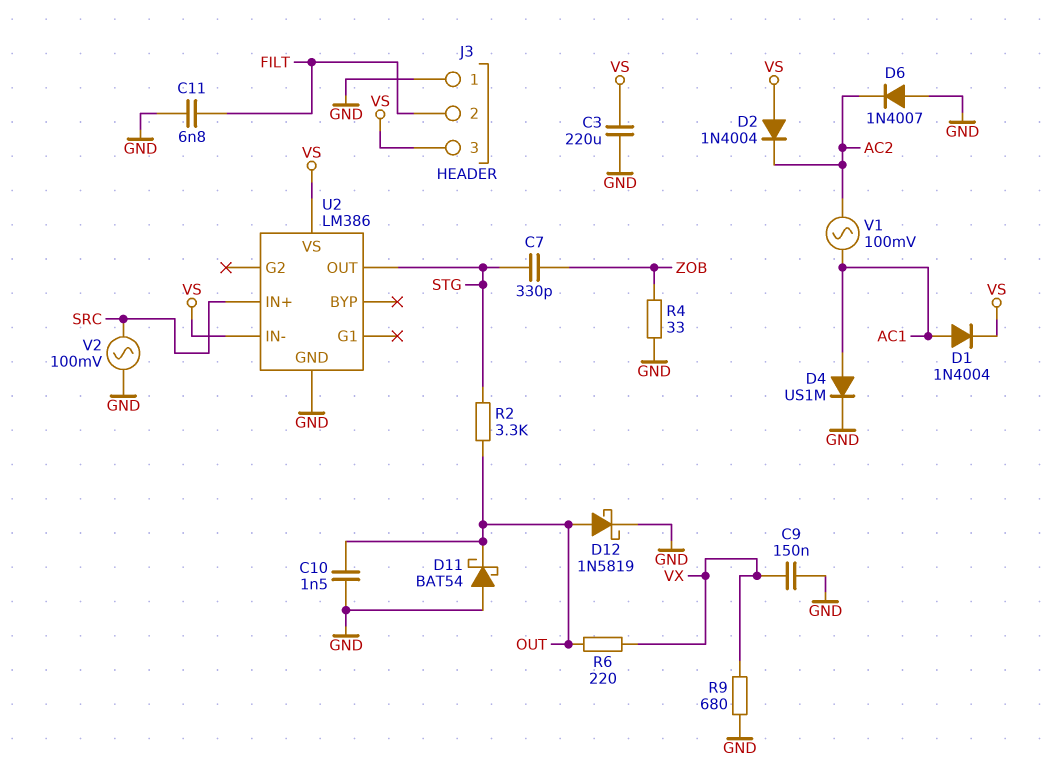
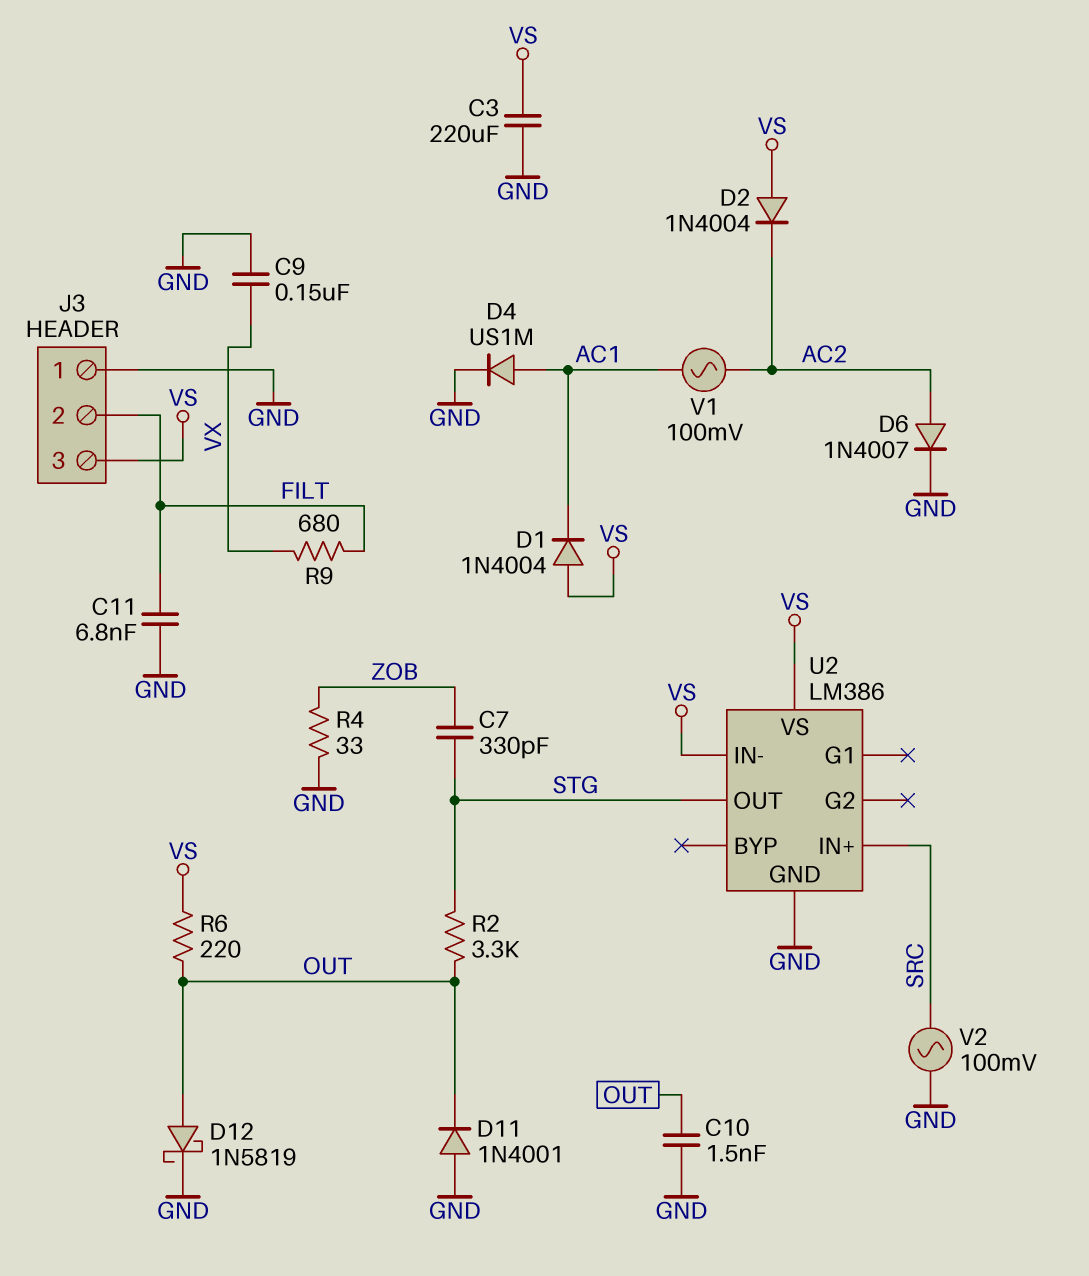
D1: diode 1N4004 (A AC1, K VS) -> diode 1N4004 (A VS, K AC1)
D6: diode 1N4007 (A GND, K AC2) -> diode 1N4007 (A AC2, K GND)
D11: schottky BAT54 (A GND, K OUT) -> diode 1N4001 (A GND, K OUT)
R6: 220 (OUT, VX) -> 220 (OUT, VS)
R9: 680 (GND, VX) -> 680 (FILT, VX)

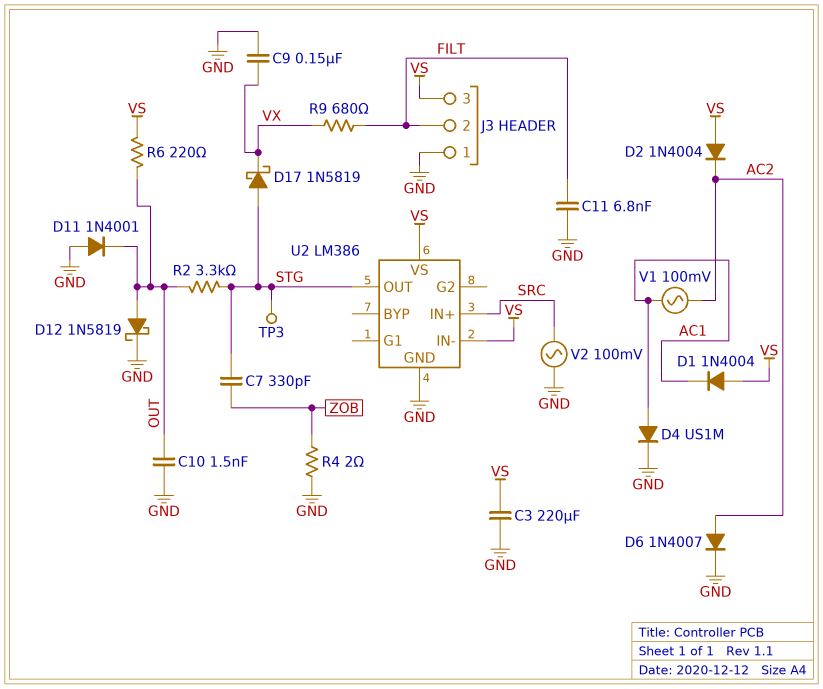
D17: none -> schottky 1N5819 (A STG, K VX)
R4: 33 (GND, ZOB) -> 2 (GND, ZOB)
TP3: none -> test point (STG)

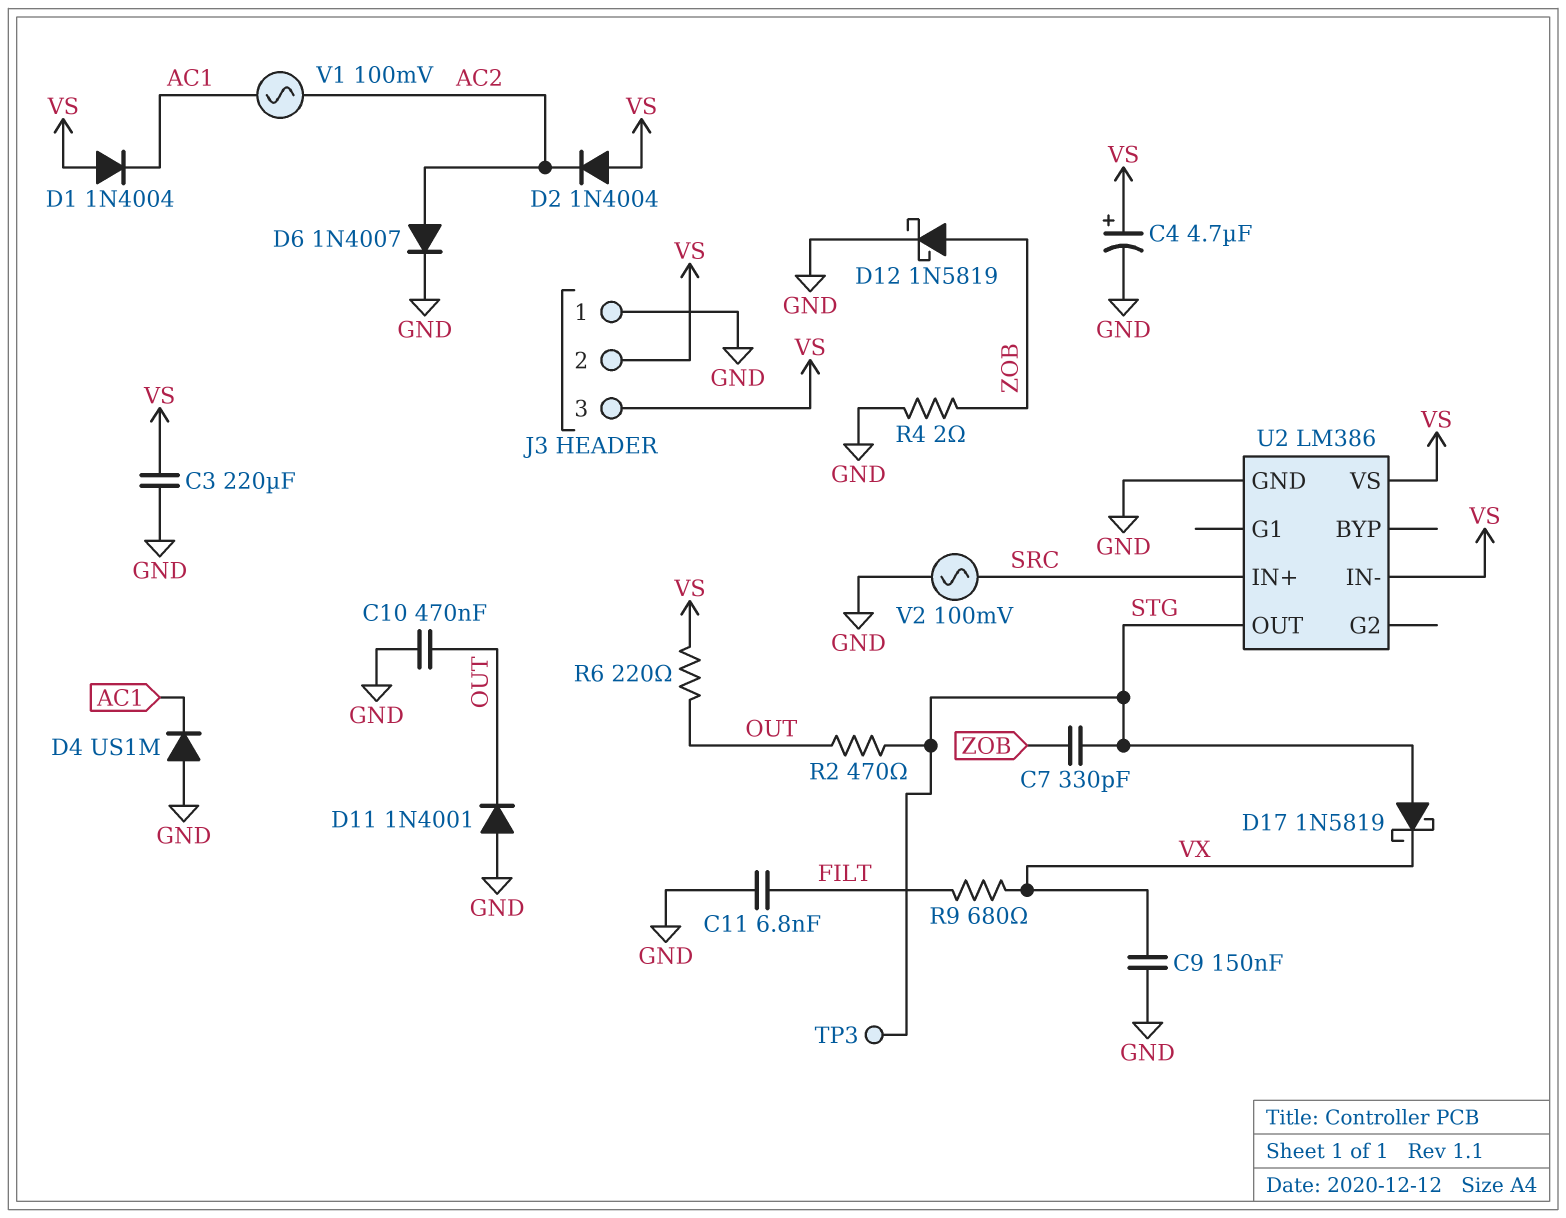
C4: none -> 4.7uF (plus VS, minus GND)
C10: 1.5nF (GND, OUT) -> 470nF (GND, OUT)
D4: diode US1M (A AC1, K GND) -> diode US1M (A GND, K AC1)
D12: schottky 1N5819 (A OUT, K GND) -> schottky 1N5819 (A ZOB, K GND)
J3 pin 2: FILT -> VS
R2: 3.3k (OUT, STG) -> 470 (OUT, STG)

